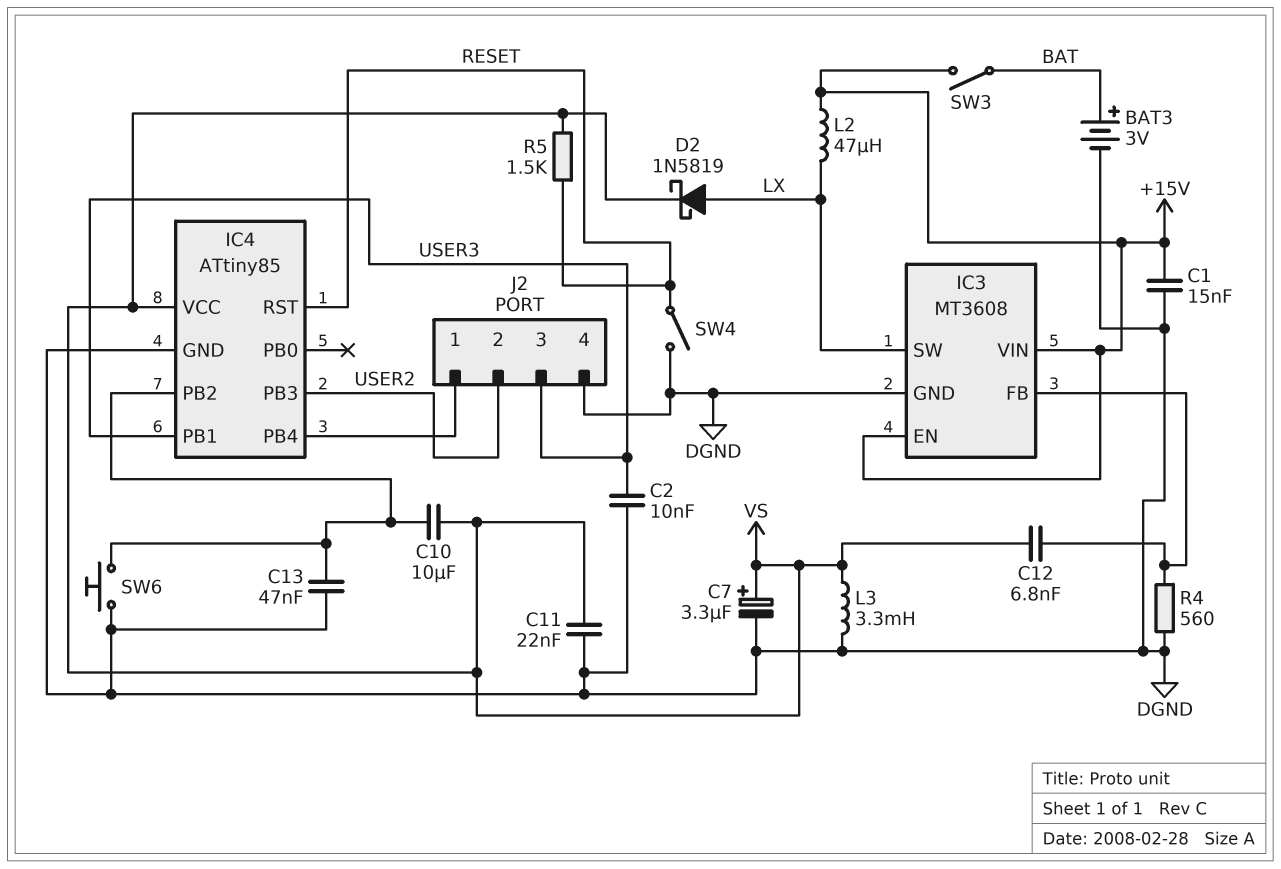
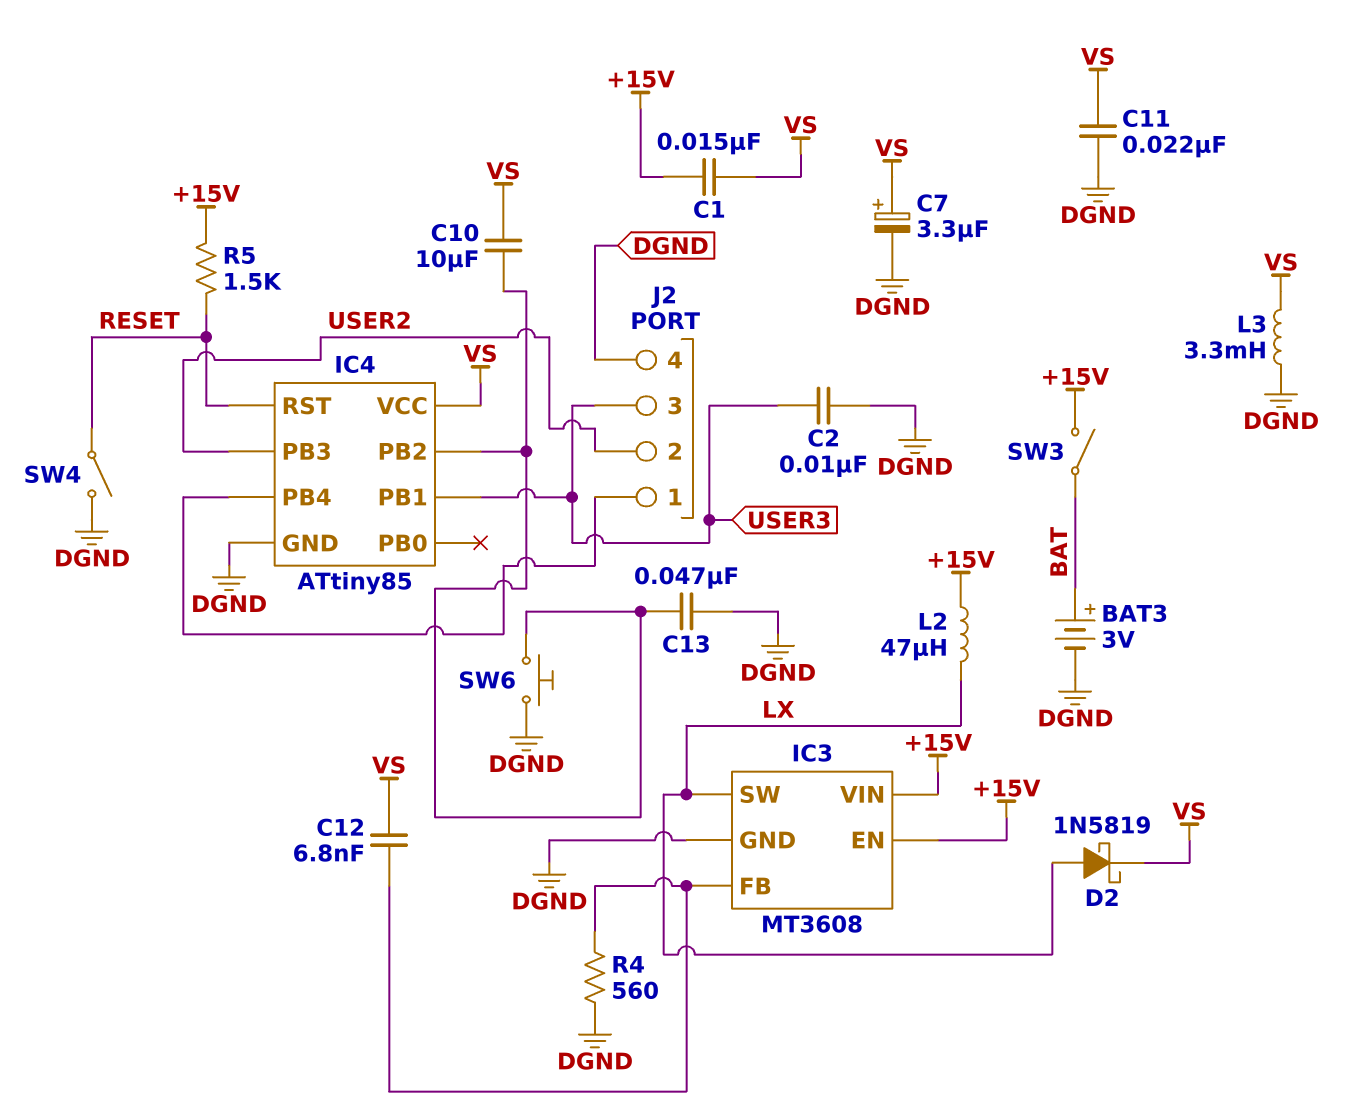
C1: 15nF (+15V, DGND) -> 15nF (+15V, VS)
R5: 1.5k (RESET, VS) -> 1.5k (+15V, RESET)

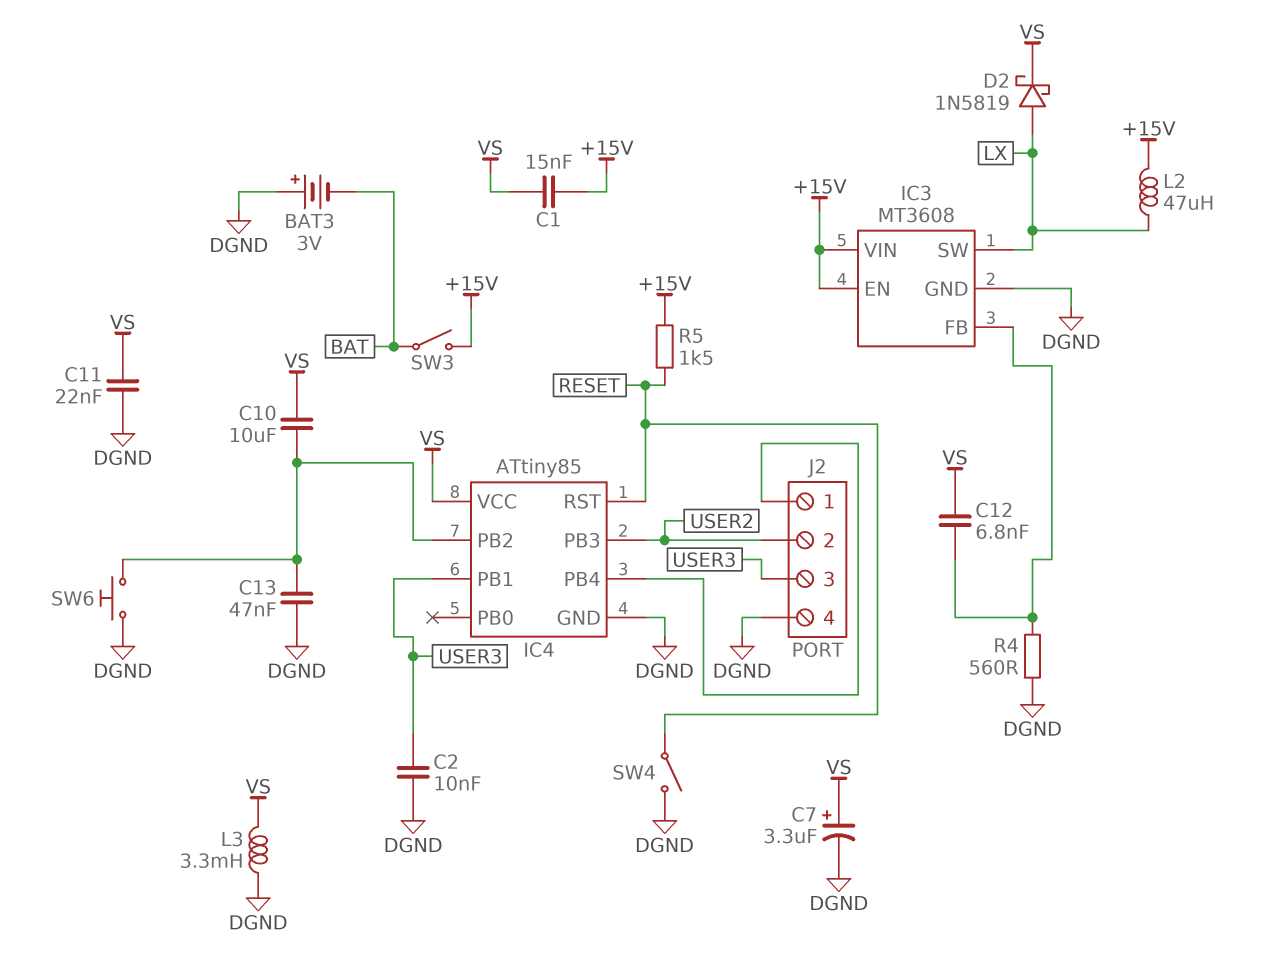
BAT3: 3V (plus BAT, minus DGND) -> 3V (plus DGND, minus BAT)

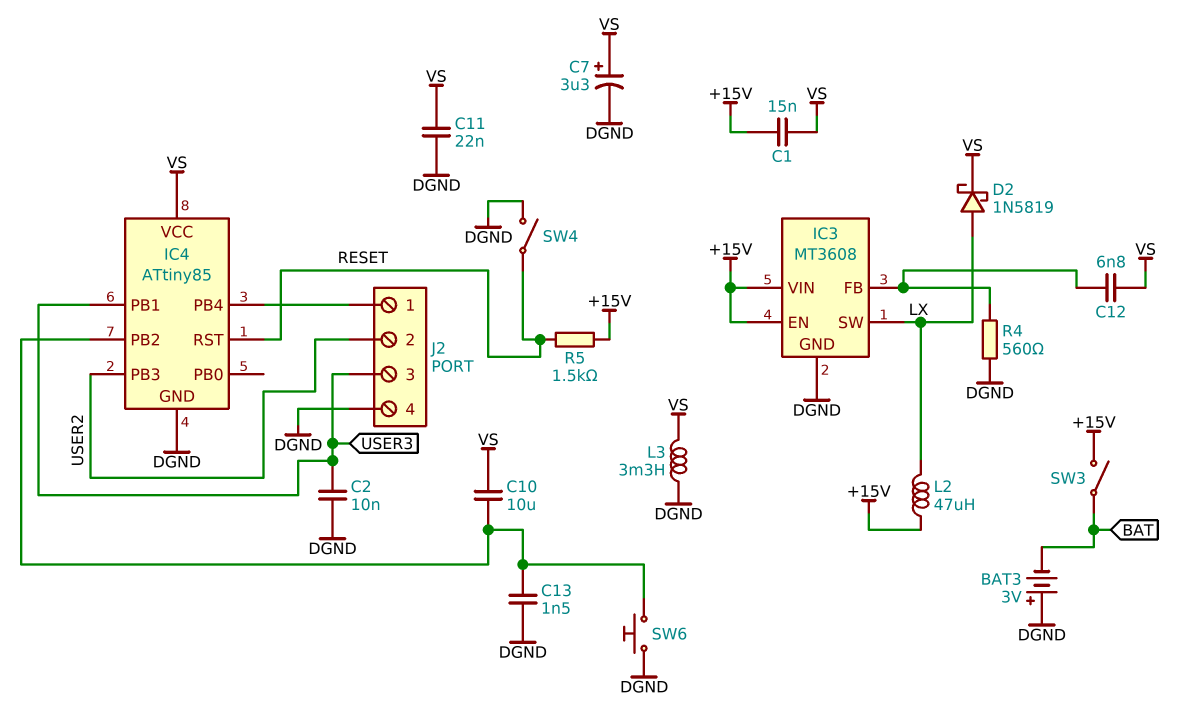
C13: 47nF (DGND, IC4/PB2) -> 1.5nF (DGND, IC4/PB2)

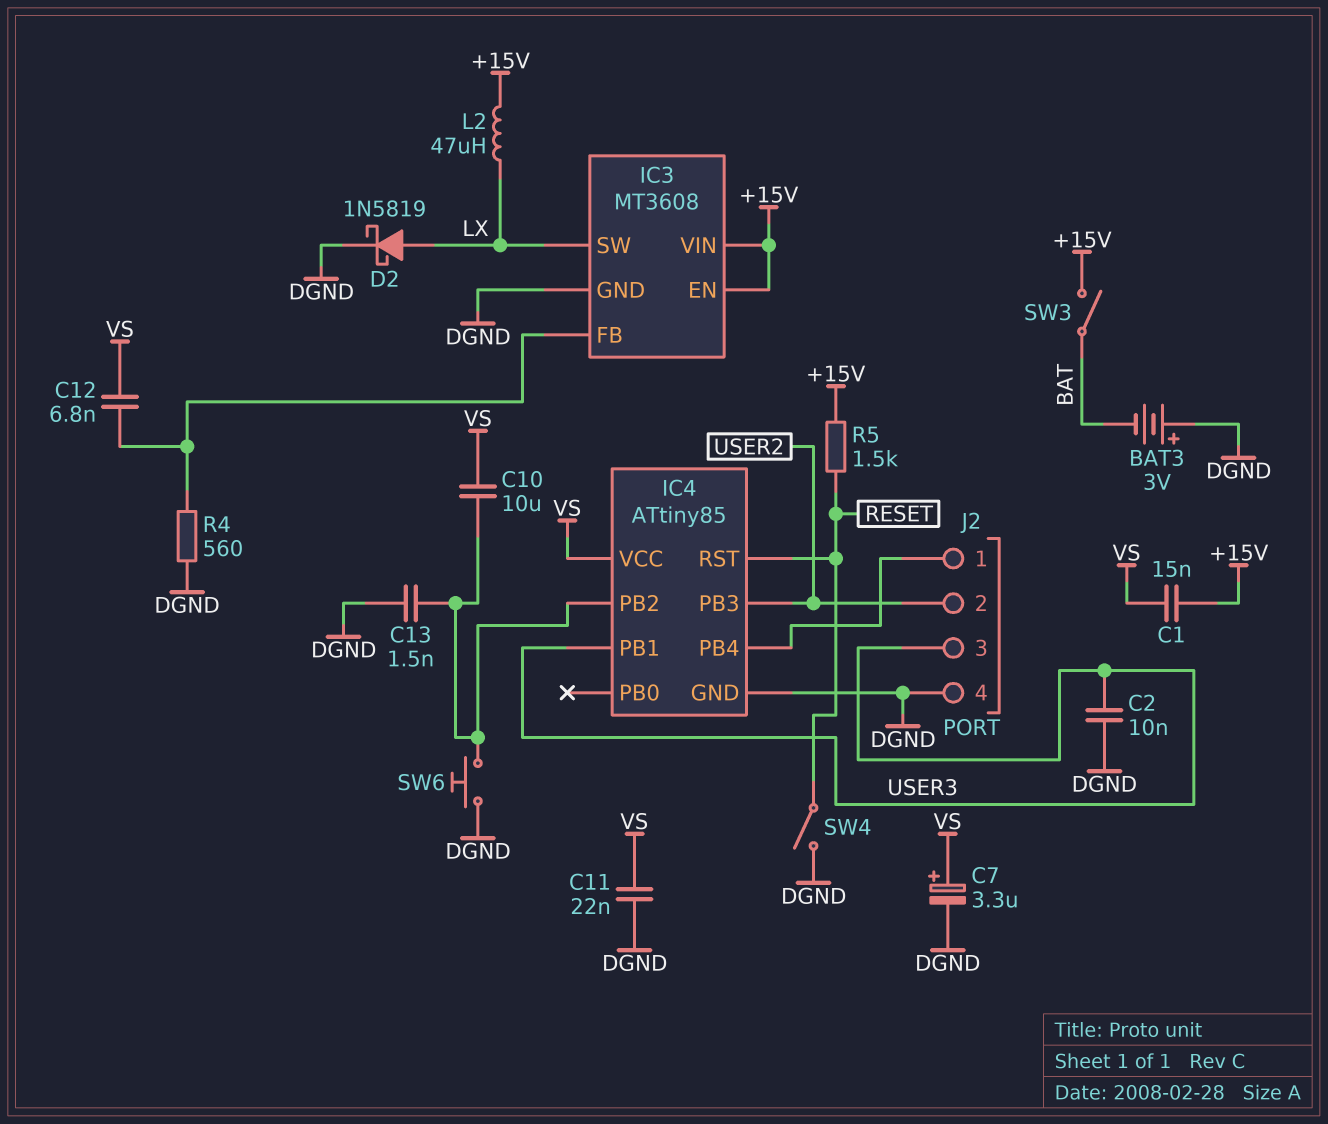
D2: schottky 1N5819 (A LX, K VS) -> schottky 1N5819 (A LX, K DGND)
L3: 3.3mH (DGND, VS) -> none

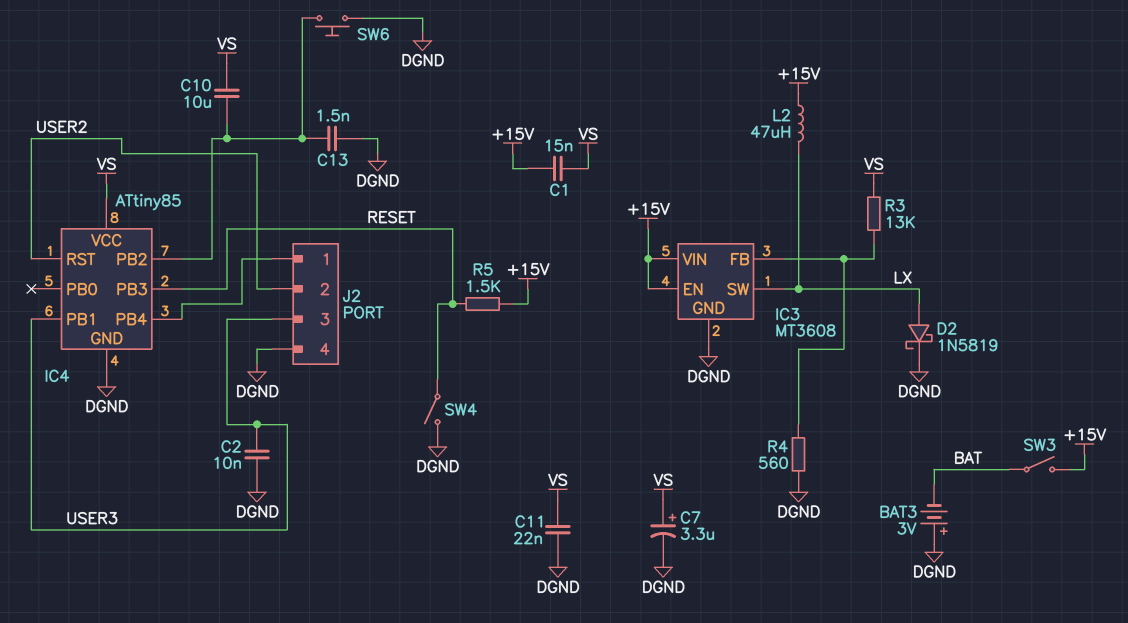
C12: 6.8nF (IC3/FB, VS) -> none
IC4 pin PB3: USER2 -> RESET
IC4 pin RST: RESET -> USER2
R3: none -> 13k (IC3/FB, VS)

